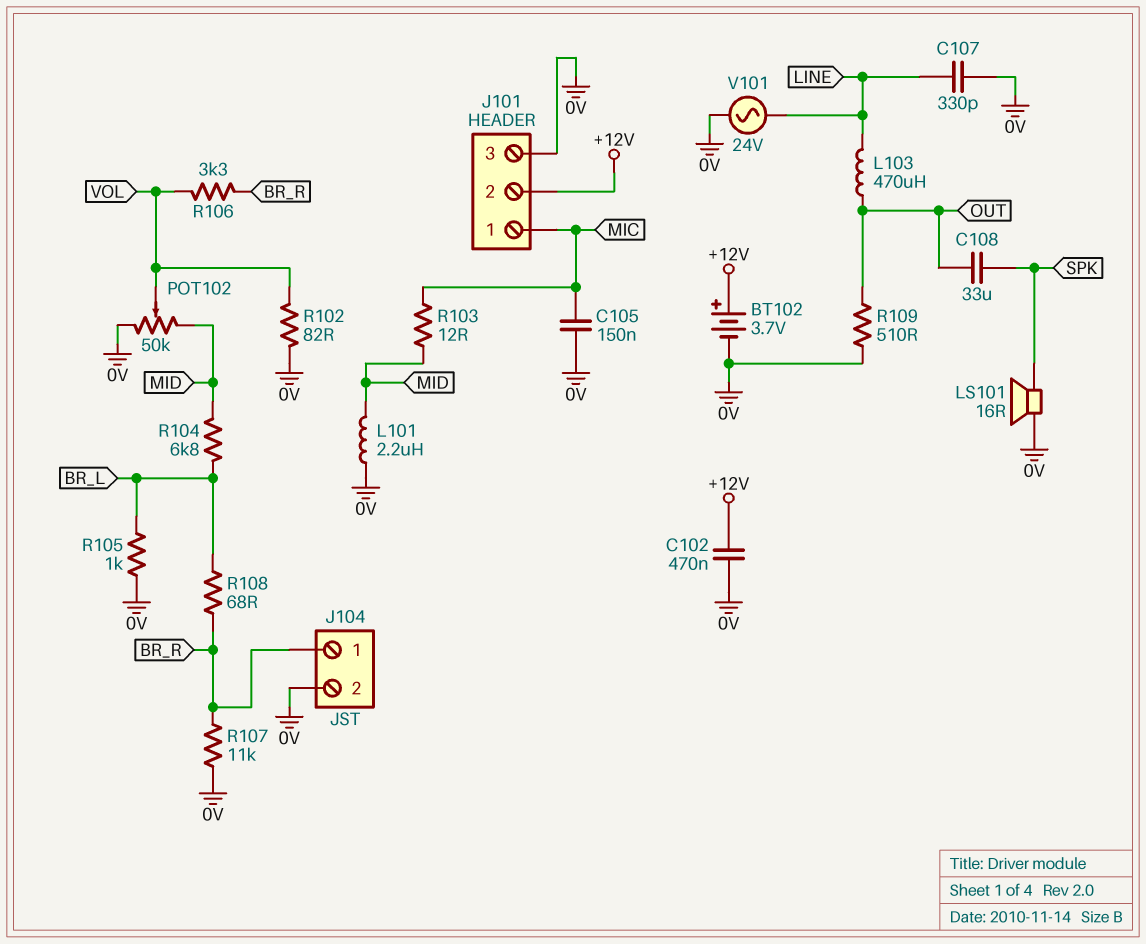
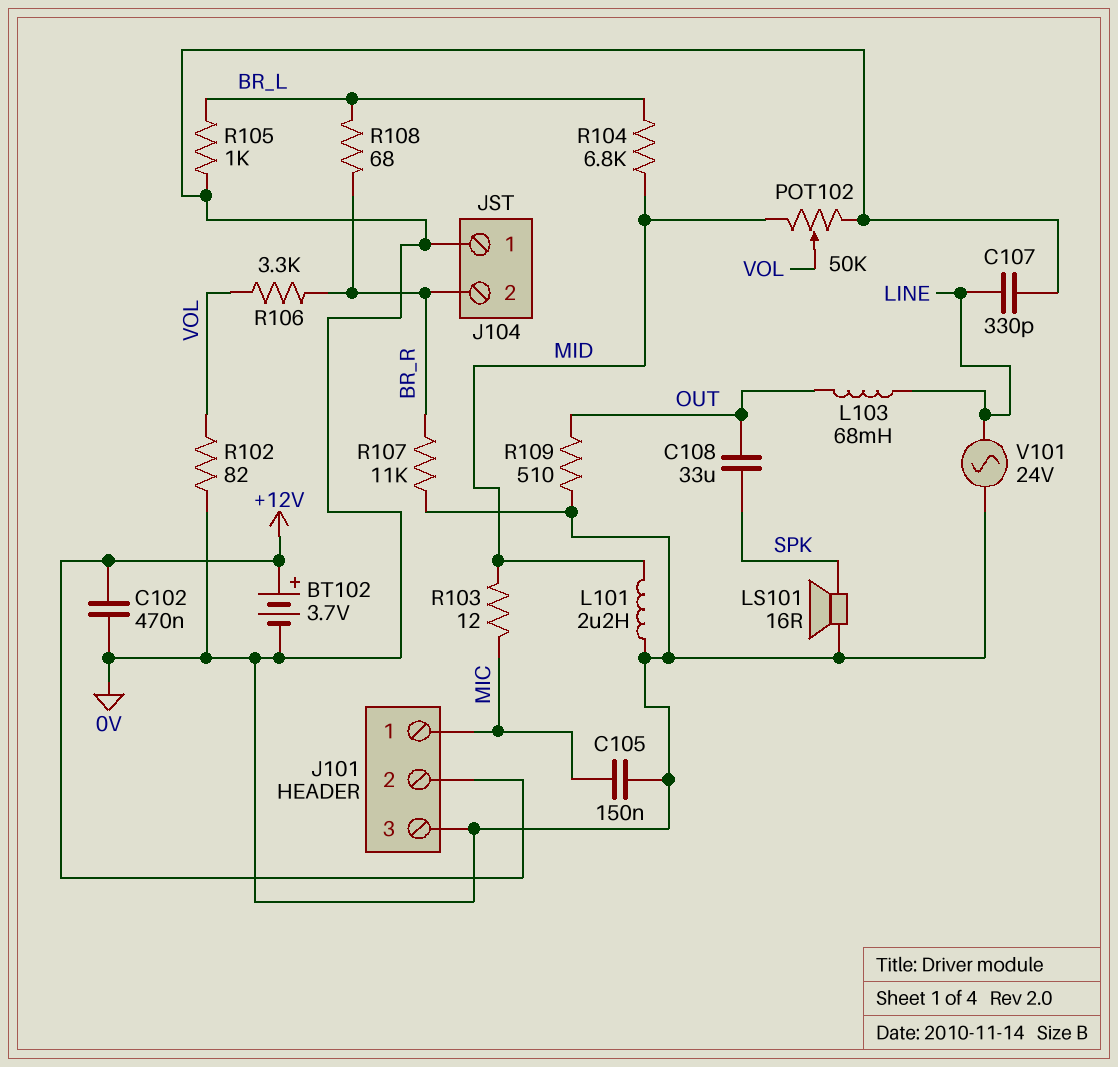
J104 pin 1: BR_R -> 0V
J104 pin 2: 0V -> BR_R
L103: 470uH (LINE, OUT) -> 68mH (LINE, OUT)

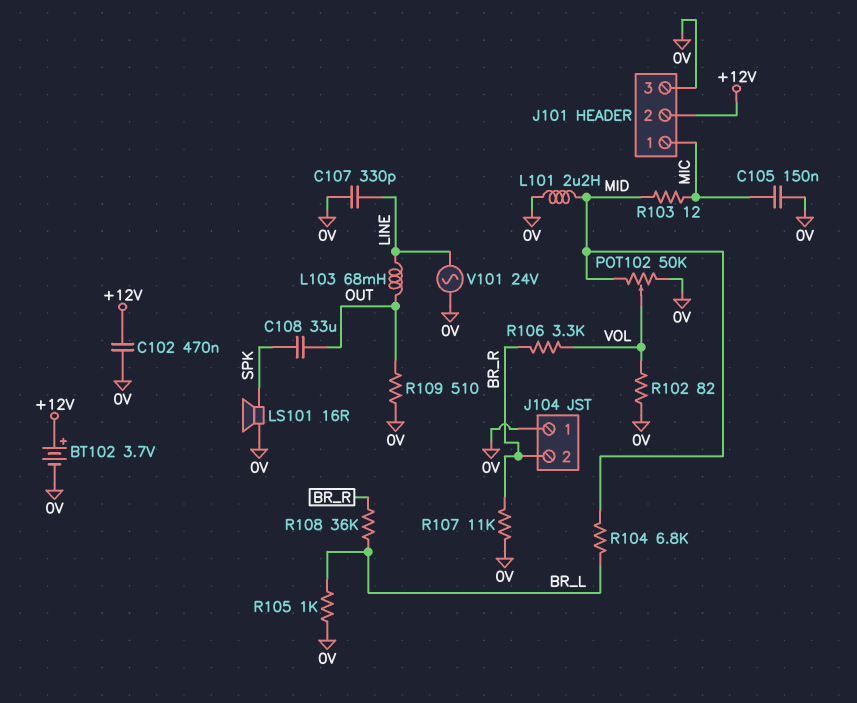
R108: 68 (BR_L, BR_R) -> 36k (BR_L, BR_R)

